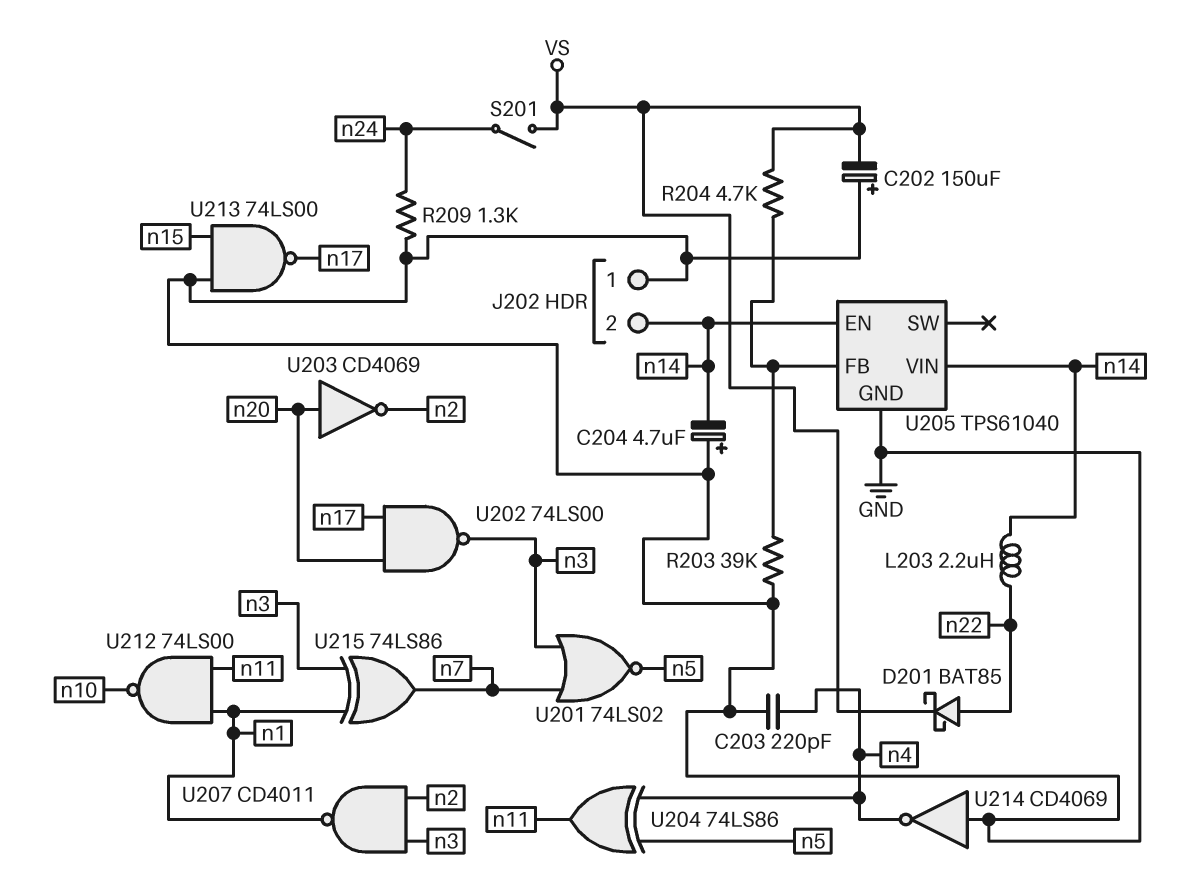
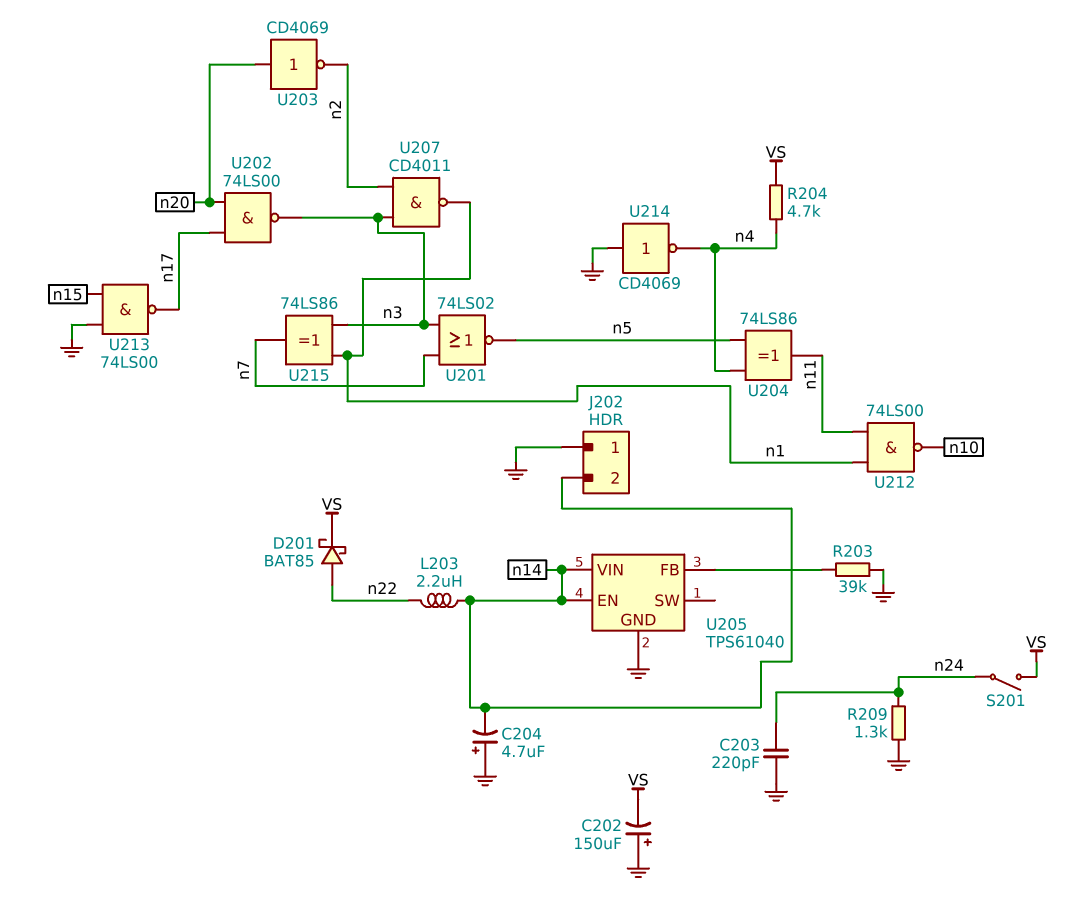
C203: 220pF (GND, n4) -> 220pF (GND, n24)
R204: 4.7k (U205/FB, VS) -> 4.7k (VS, n4)

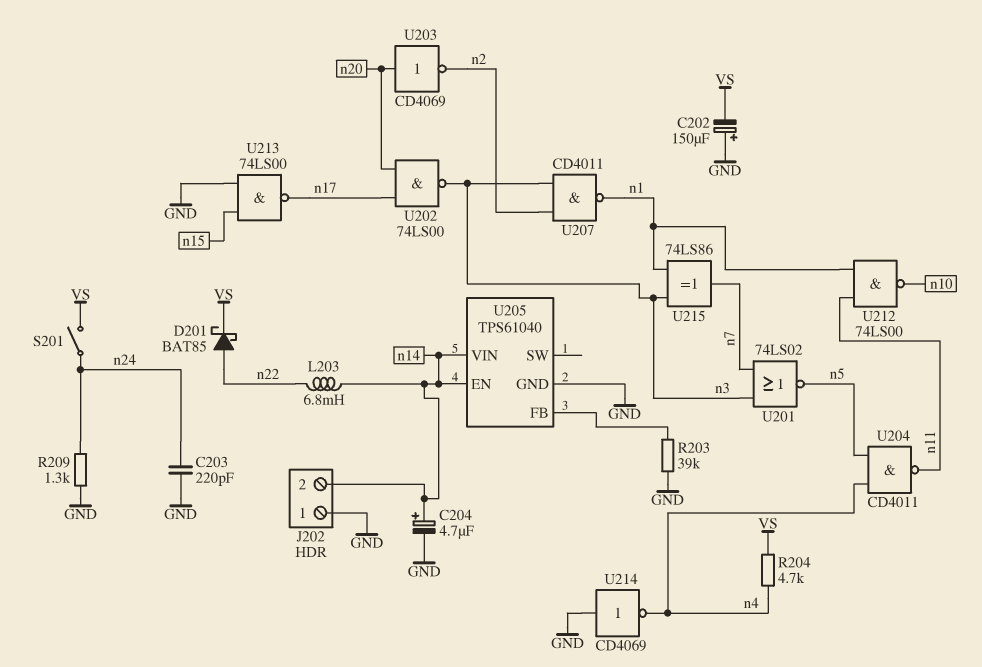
C204: 4.7uF (plus GND, minus n14) -> 4.7uF (plus n14, minus GND)
L203: 2.2uH (n14, n22) -> 6.8mH (n14, n22)
U204: XOR 74LS86 (in n4, in n5, out n11) -> NAND CD4011 (in n4, in n5, out n11)

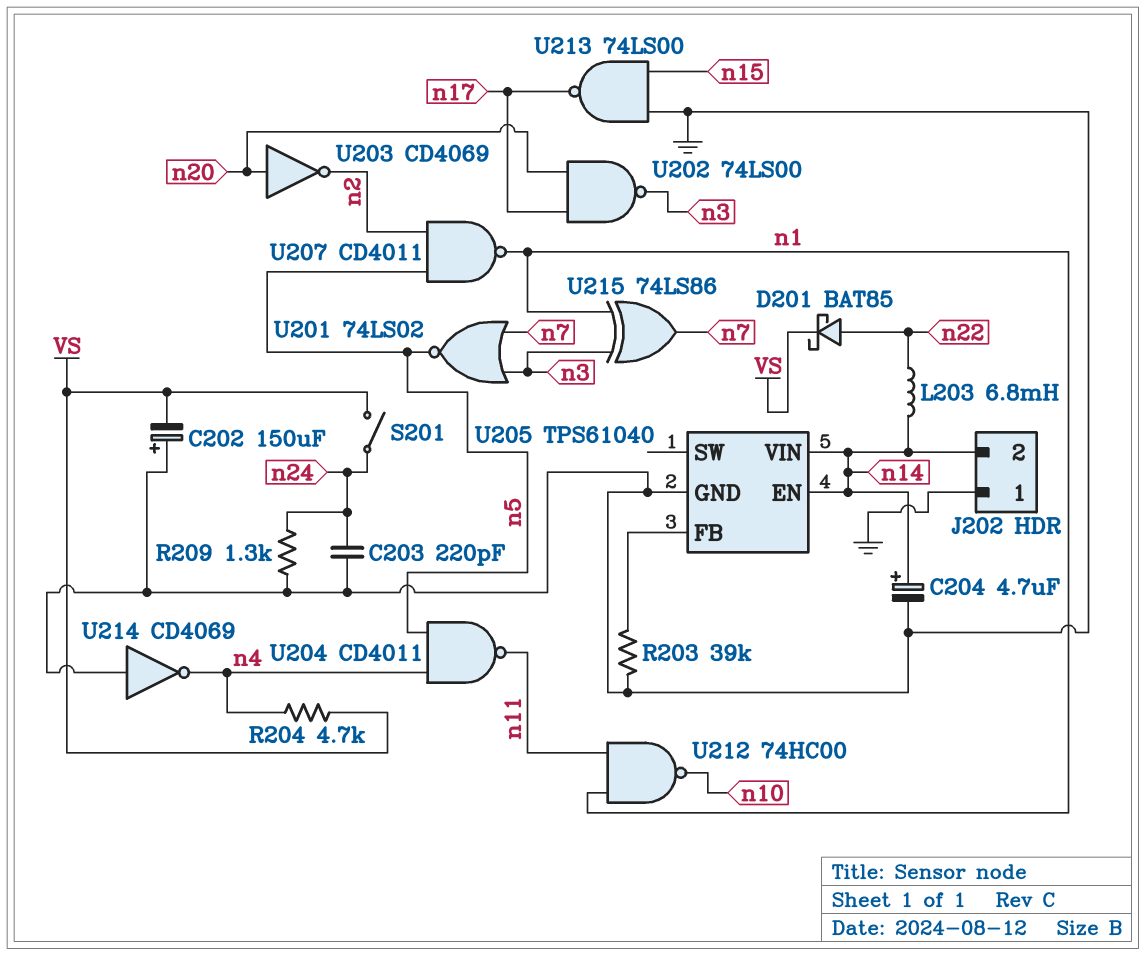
U207: NAND CD4011 (in n2, in n3, out n1) -> NAND CD4011 (in n2, in n5, out n1)
U212: NAND 74LS00 (in n1, in n11, out n10) -> NAND 74HC00 (in n1, in n11, out n10)

